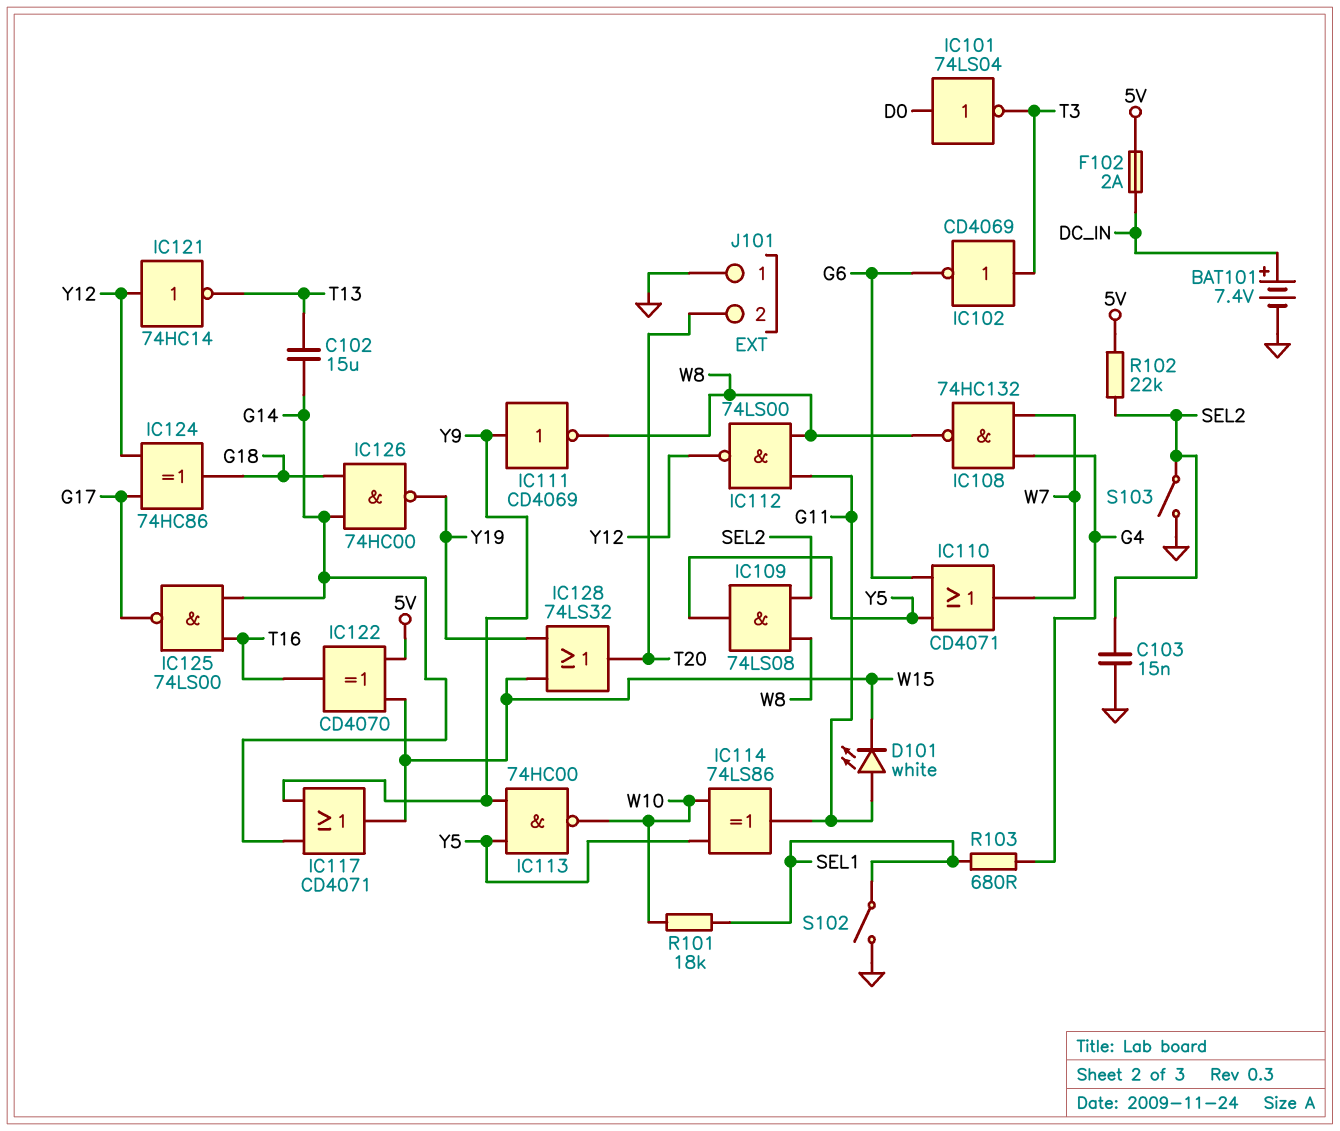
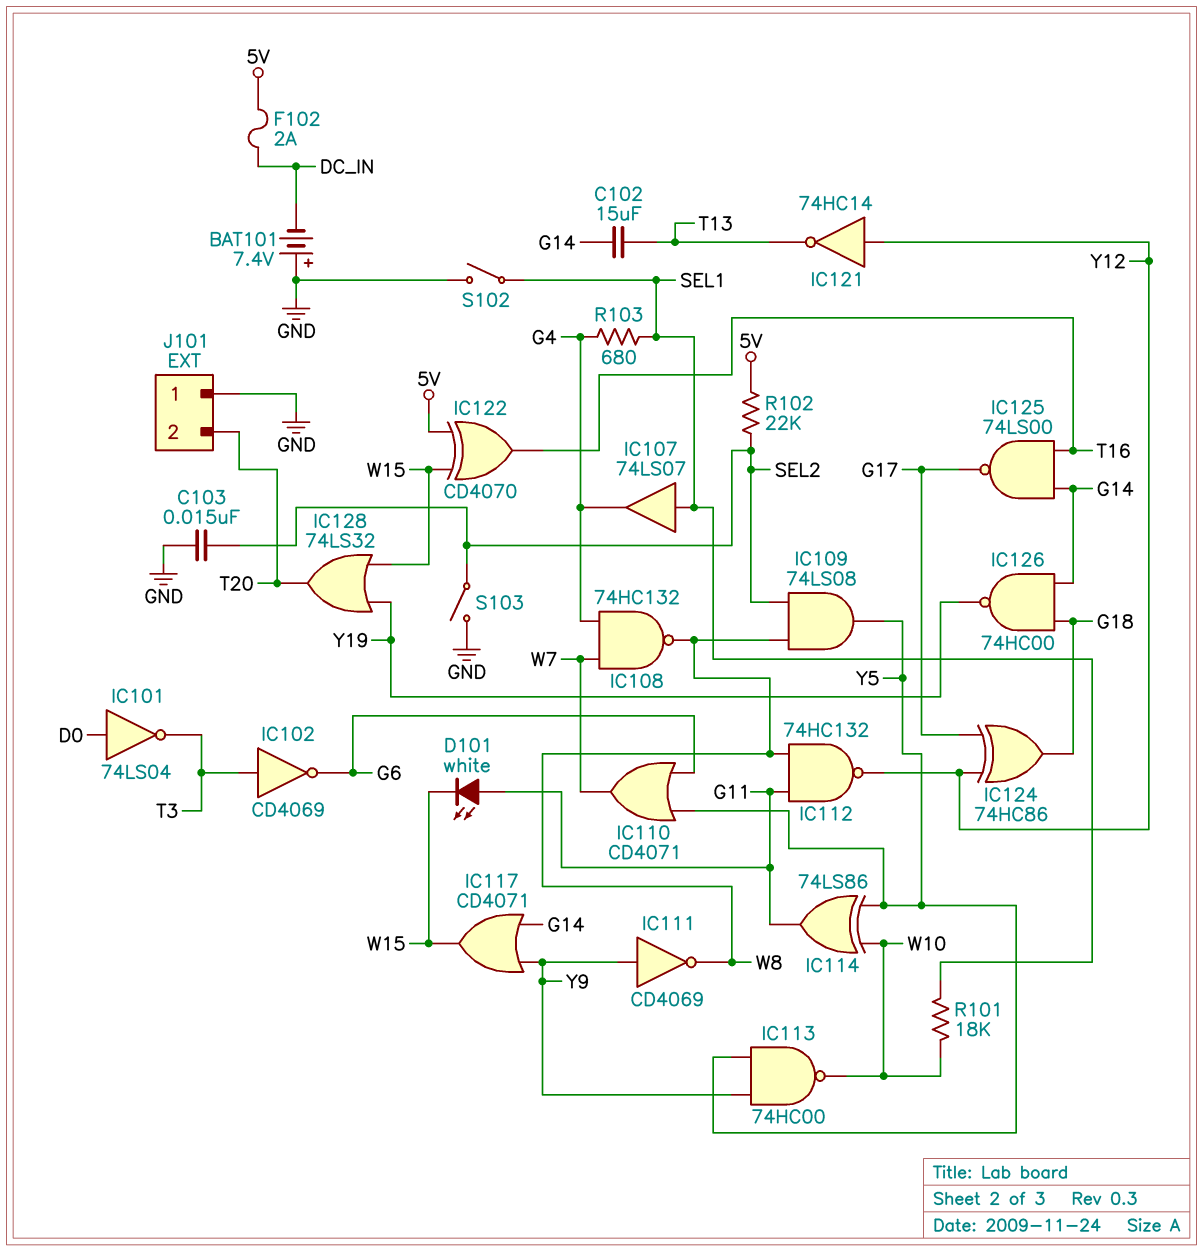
BAT101: 7.4V (plus DC_IN, minus GND) -> 7.4V (plus GND, minus DC_IN)
IC107: none -> buffer 74LS07 (in SEL1, out G4)
IC112: NAND 74LS00 (in G11, in W8, out Y12) -> NAND 74HC132 (in G11, in W8, out Y12)

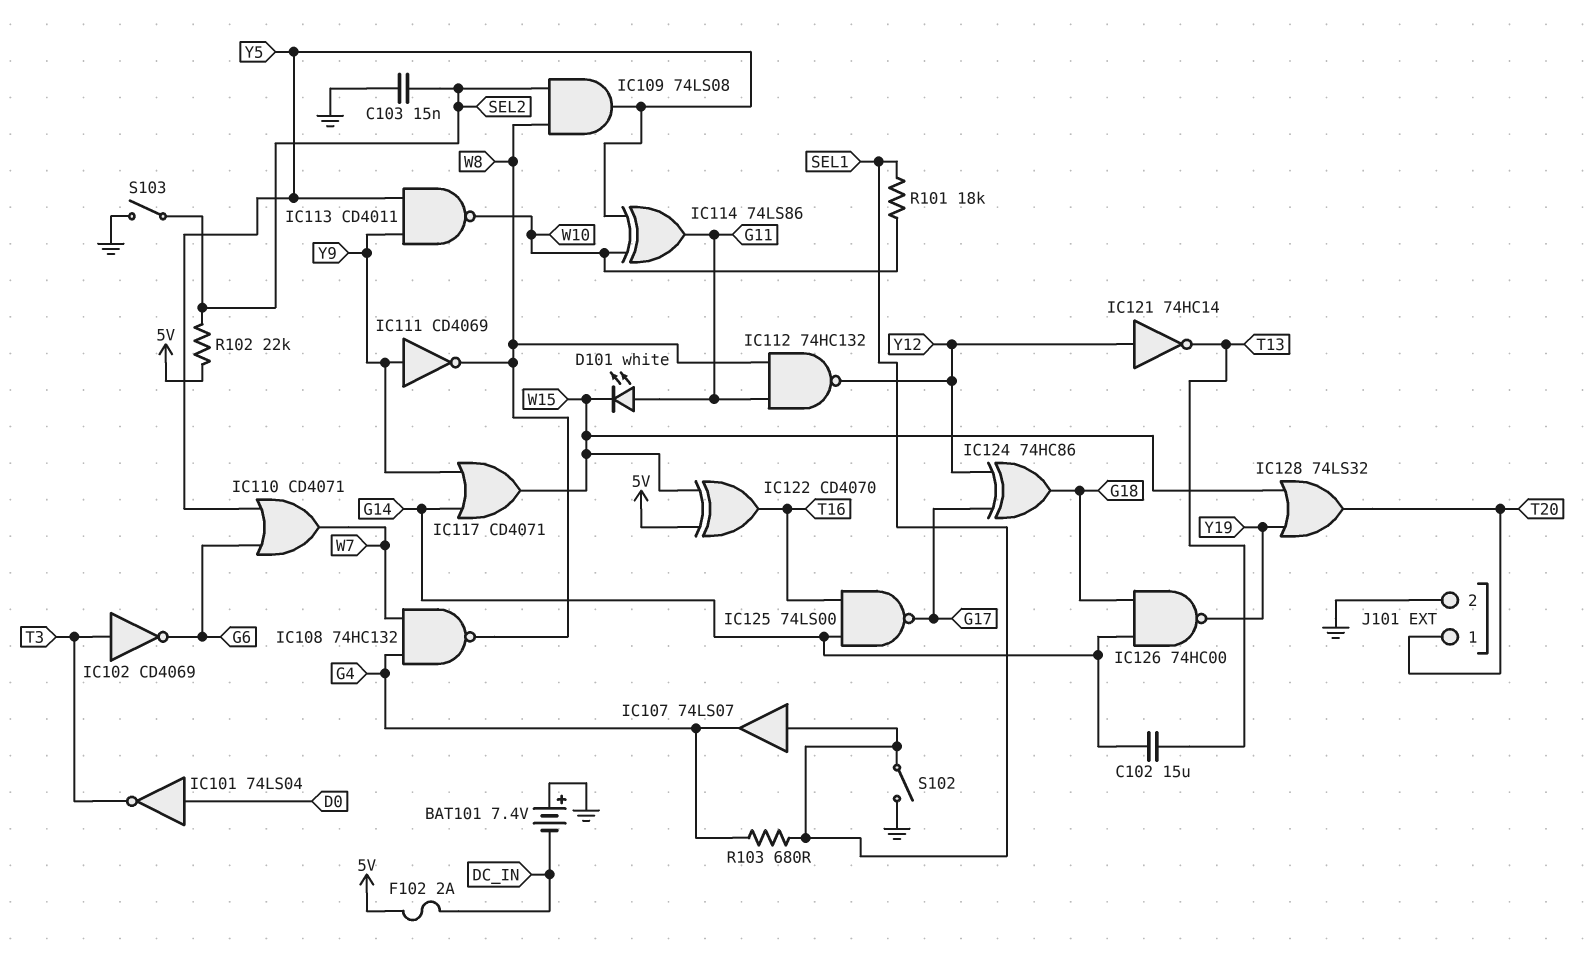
IC113: NAND 74HC00 (in Y5, in Y9, out W10) -> NAND CD4011 (in Y5, in Y9, out W10)
J101 pin 1: GND -> T20
J101 pin 2: T20 -> GND

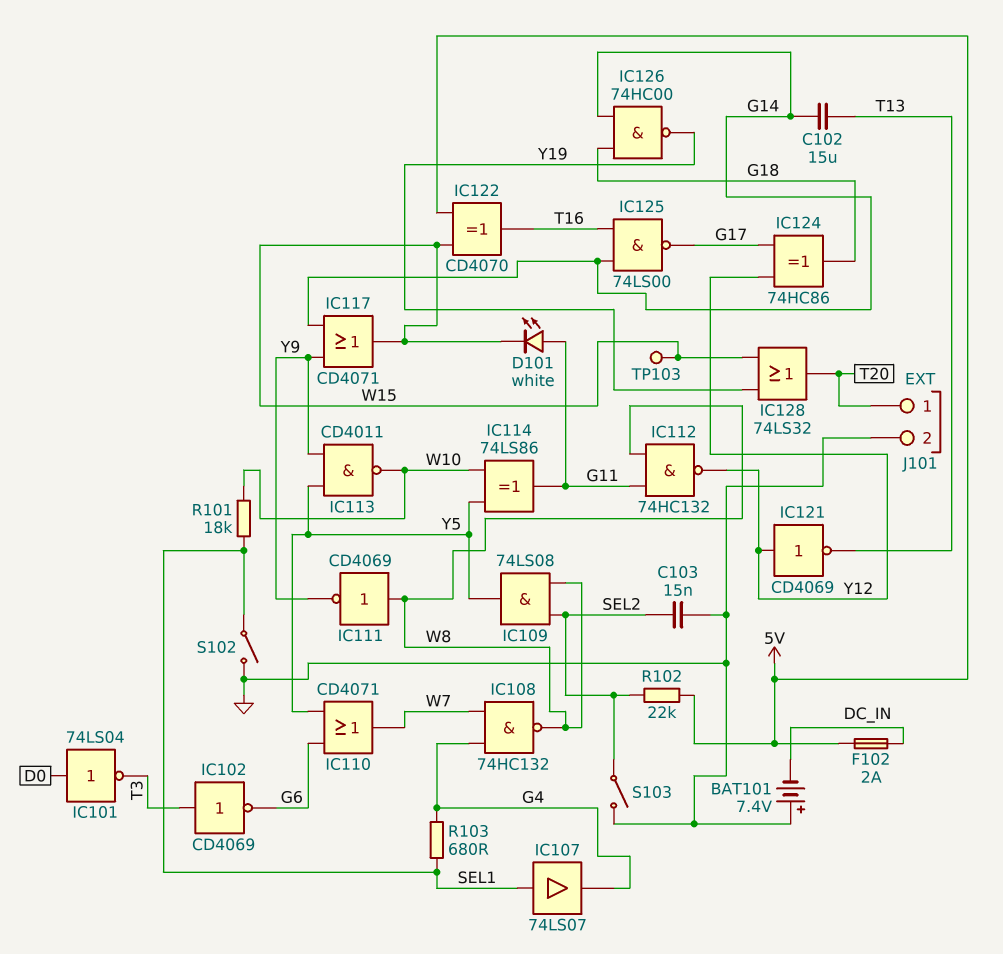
IC111: NOT CD4069 (in Y9, out W8) -> NOT CD4069 (in W8, out Y9)
IC121: NOT 74HC14 (in Y12, out T13) -> NOT CD4069 (in Y12, out T13)
TP103: none -> test point (W15)

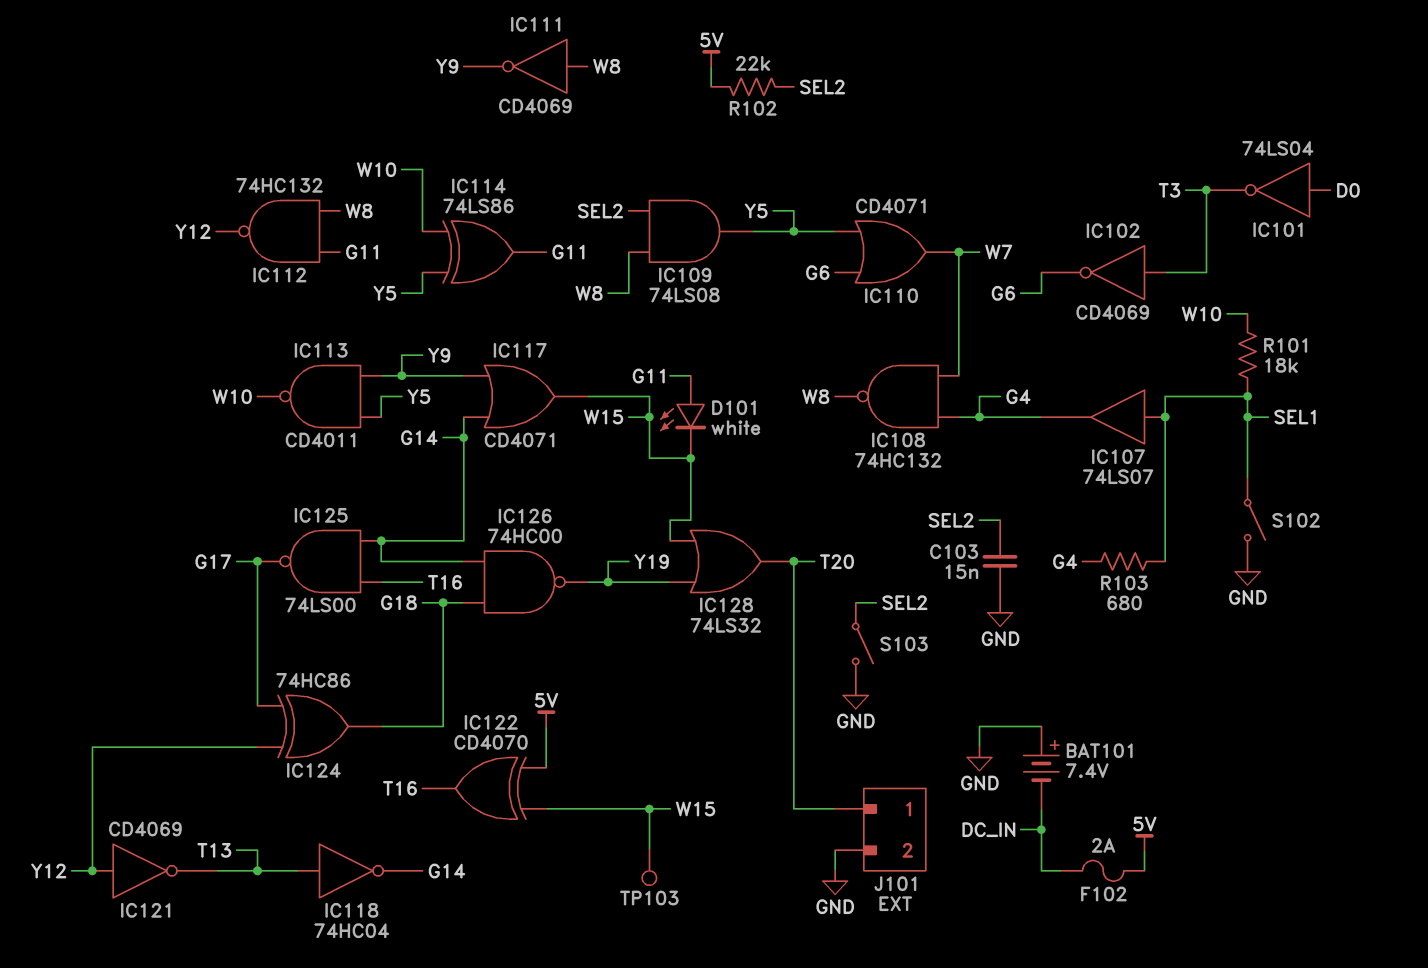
C102: 15uF (G14, T13) -> none
IC118: none -> NOT 74HC04 (in T13, out G14)

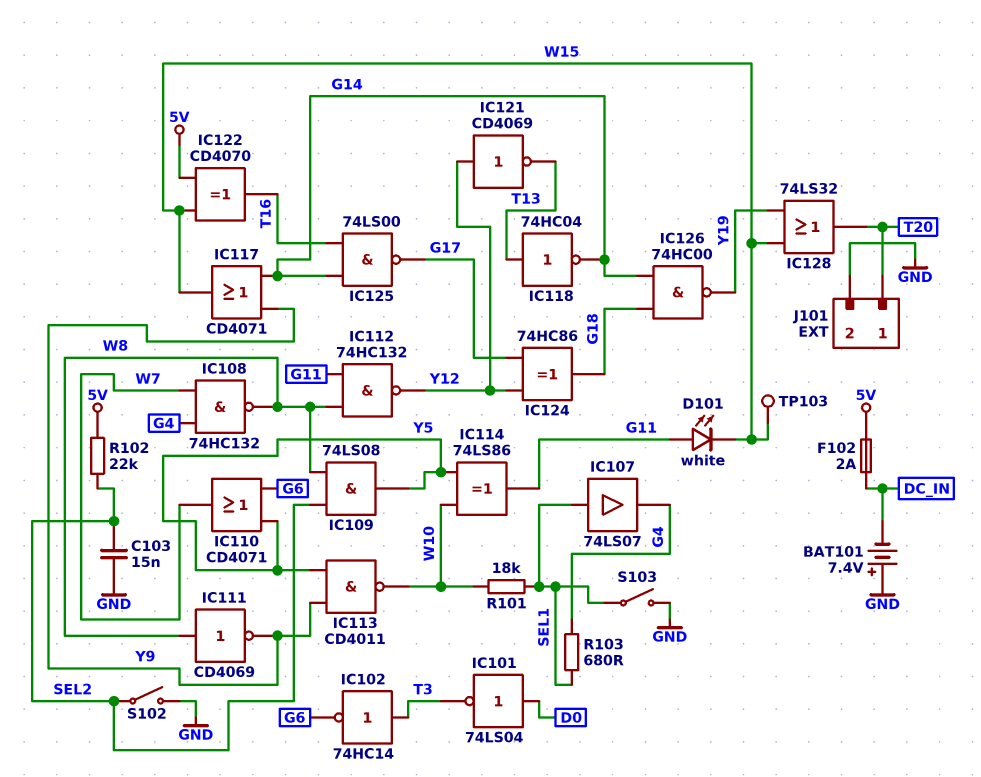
IC102: NOT CD4069 (in T3, out G6) -> NOT 74HC14 (in T3, out G6)
S102: switch (GND, SEL1) -> switch (GND, SEL2)
S103: switch (GND, SEL2) -> switch (GND, SEL1)

